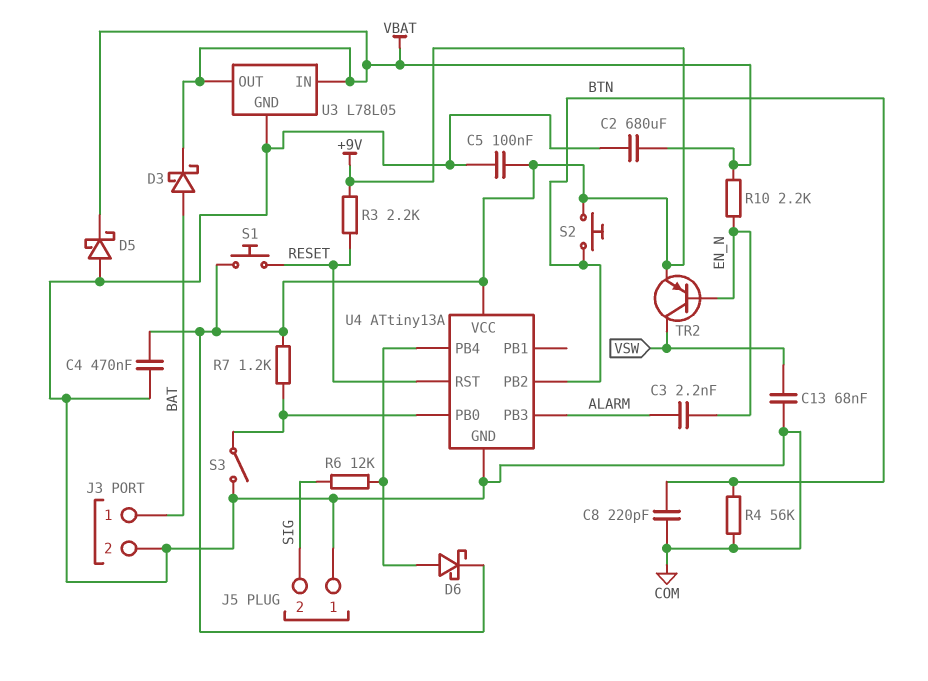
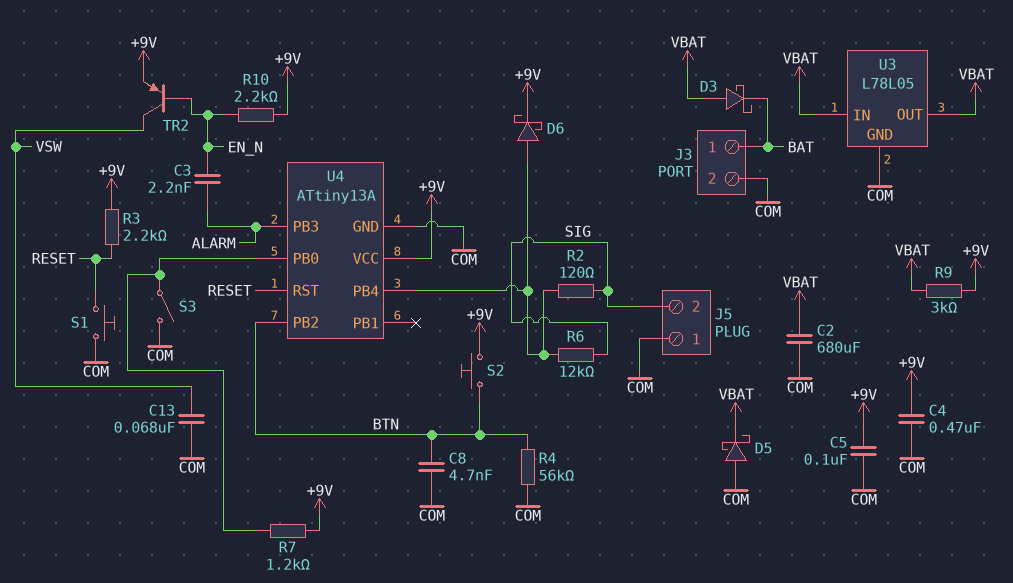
C8: 220pF (BTN, COM) -> 4.7nF (BTN, COM)
D3: schottky (A BAT, K VBAT) -> schottky (A VBAT, K BAT)
R2: none -> 120 (SIG, U4/PB4)
R9: none -> 3k (+9V, VBAT)
R10: 2.2k (EN_N, VBAT) -> 2.2k (+9V, EN_N)
S1: button (+9V, RESET) -> button (COM, RESET)

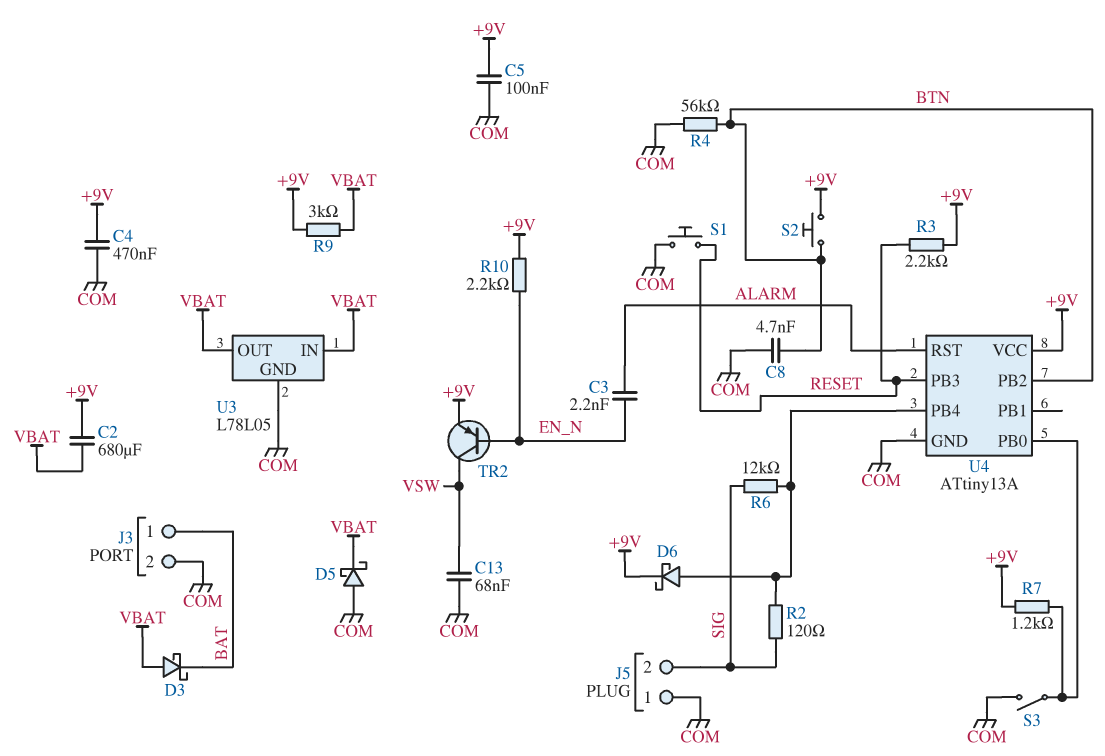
C2: 680uF (COM, VBAT) -> 680uF (+9V, VBAT)
U4 pin PB3: ALARM -> RESET
U4 pin RST: RESET -> ALARM

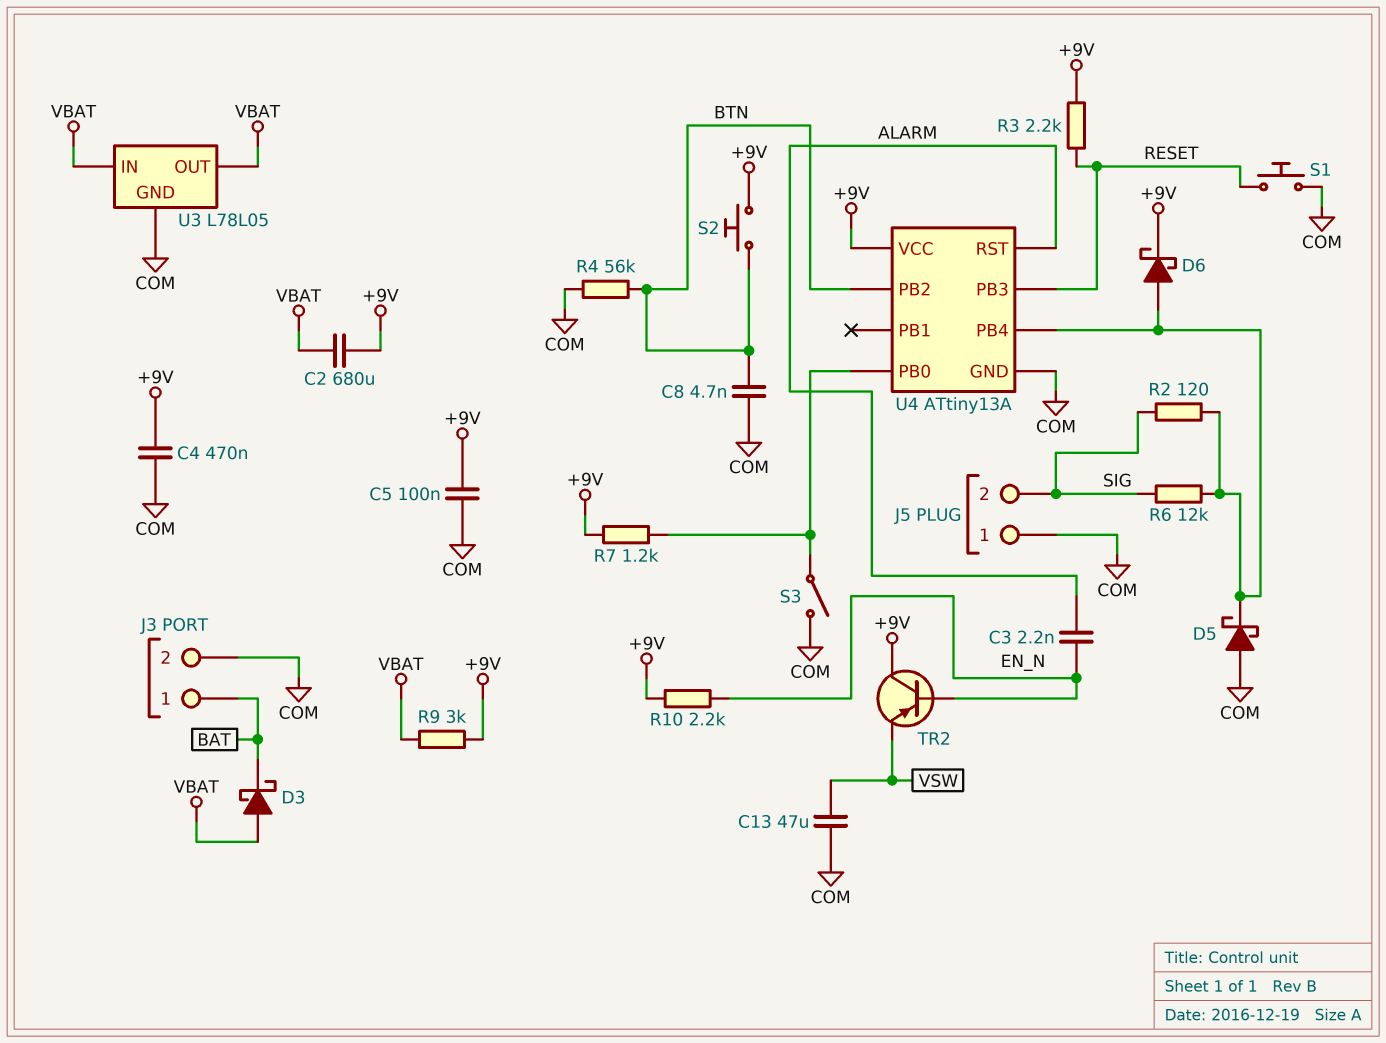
C13: 68nF (COM, VSW) -> 47uF (COM, VSW)
D5: schottky (A COM, K VBAT) -> schottky (A COM, K U4/PB4)
TR2: PNP (B EN_N, C VSW, E +9V) -> PNP (B EN_N, C +9V, E VSW)

